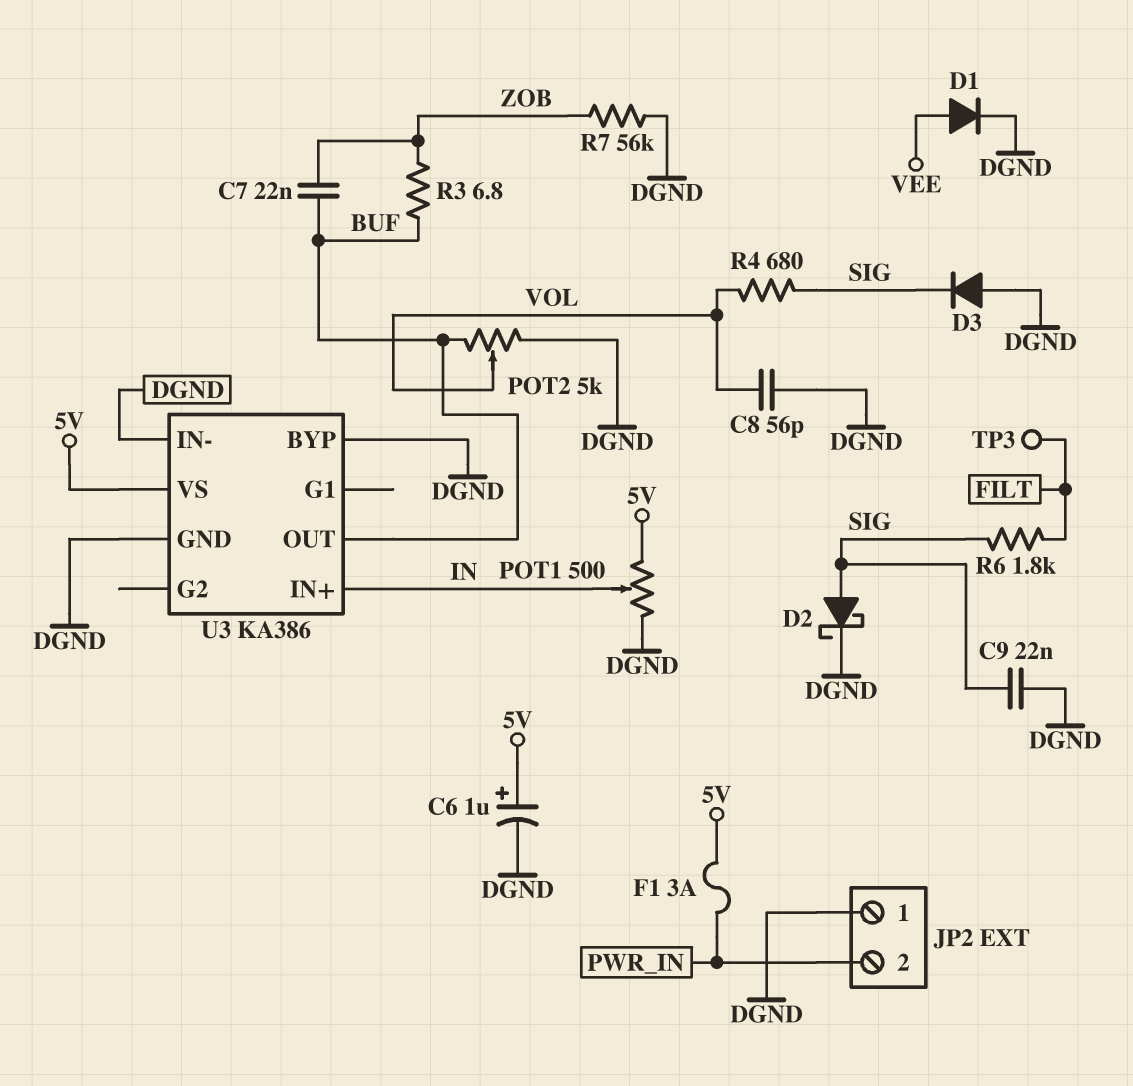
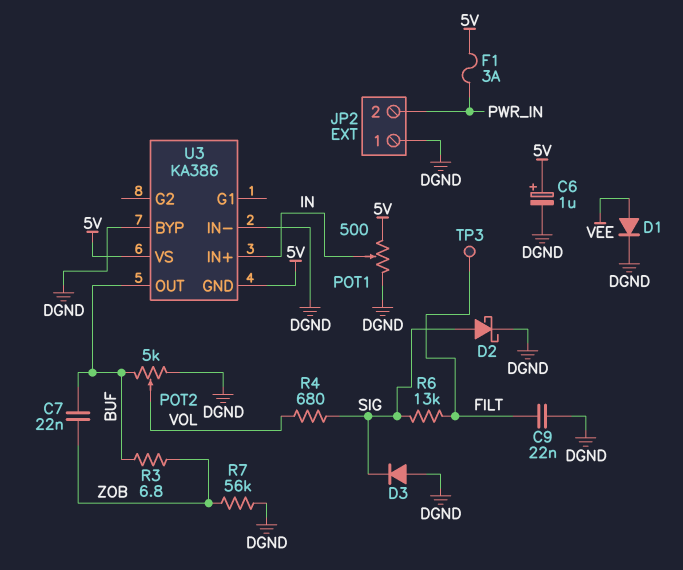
C8: 56pF (DGND, VOL) -> none
C9: 22nF (DGND, SIG) -> 22nF (DGND, FILT)
R6: 1.8k (FILT, SIG) -> 13k (FILT, SIG)
U3 pin GND: DGND -> 5V

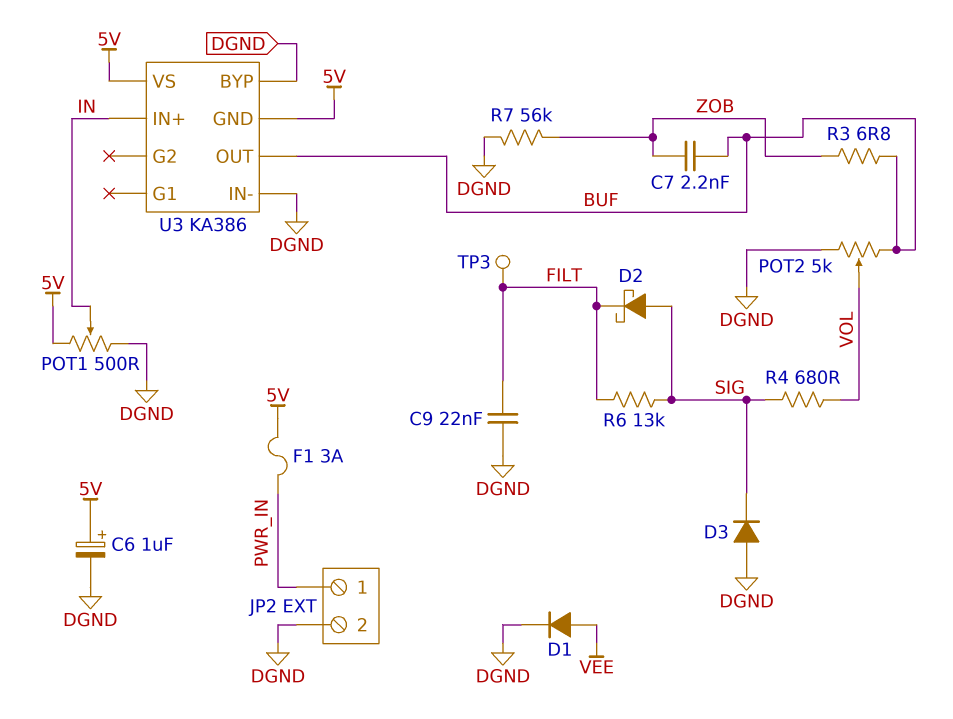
C7: 22nF (BUF, ZOB) -> 2.2nF (BUF, ZOB)
D2: schottky (A SIG, K DGND) -> schottky (A SIG, K FILT)
JP2 pin 1: DGND -> PWR_IN
JP2 pin 2: PWR_IN -> DGND

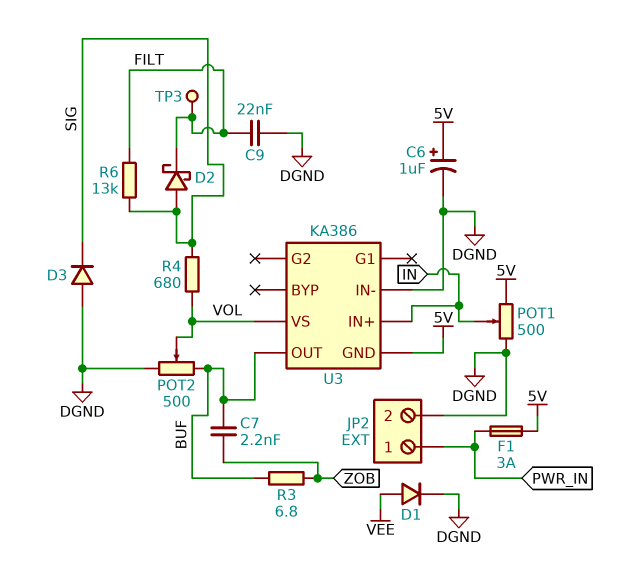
POT2: 5k (BUF, DGND, wiper VOL) -> 500 (BUF, DGND, wiper VOL)
R7: 56k (DGND, ZOB) -> none
U3 pin BYP: DGND -> none
U3 pin VS: 5V -> VOL

